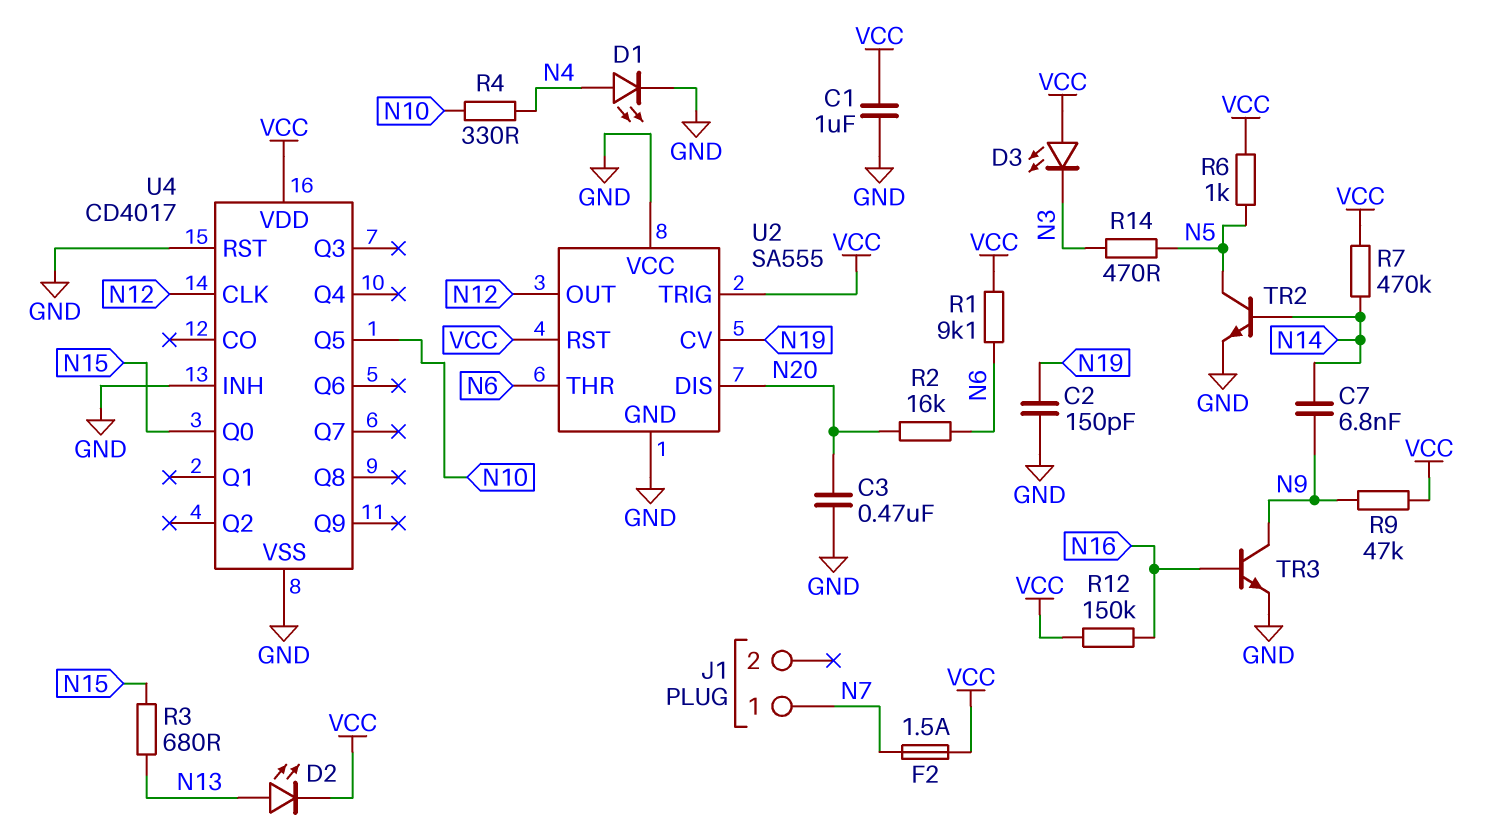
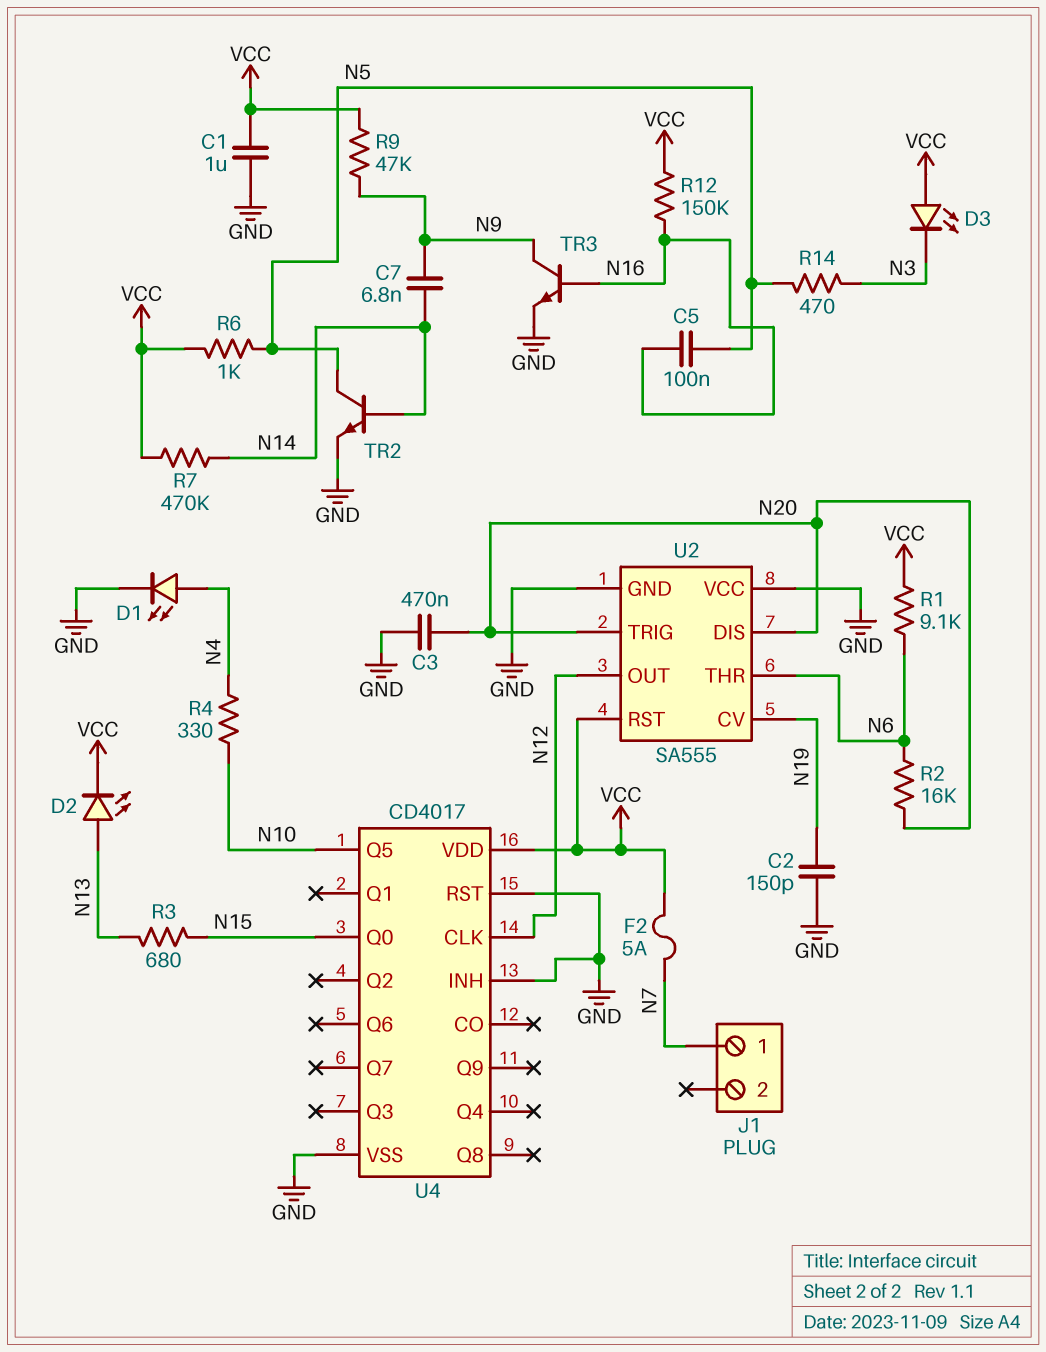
C5: none -> 100nF (N5, N16)
F2: 1.5A (N7, VCC) -> 5A (N7, VCC)
U2 pin TRIG: VCC -> N20

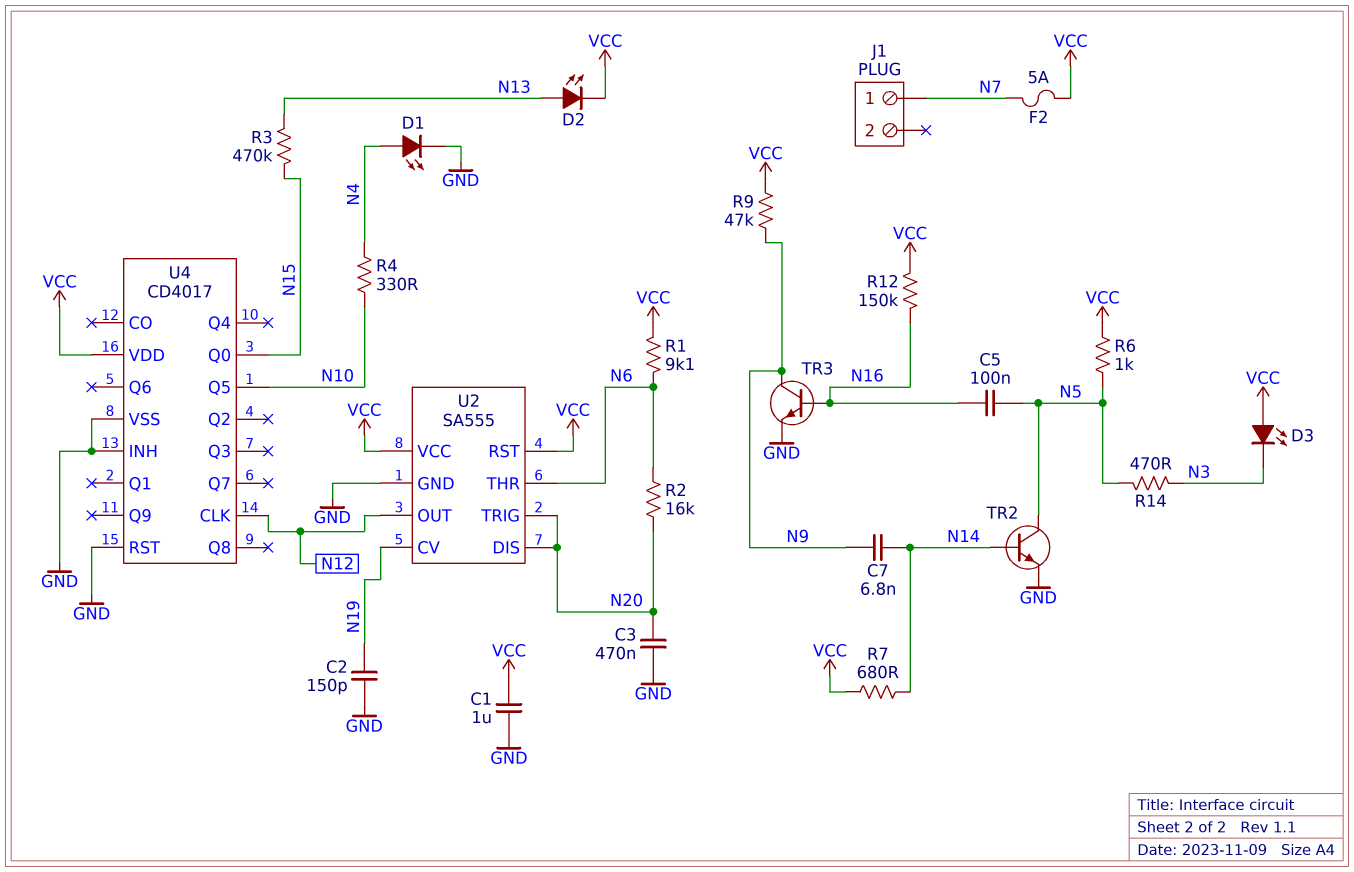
R3: 680 (N13, N15) -> 470k (N13, N15)
R7: 470k (N14, VCC) -> 680 (N14, VCC)
U2 pin VCC: GND -> VCC

